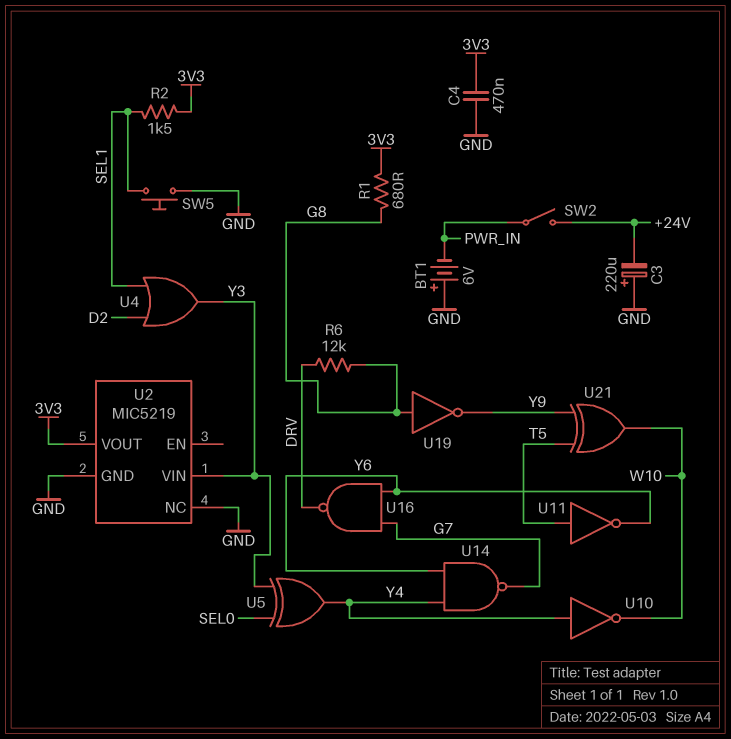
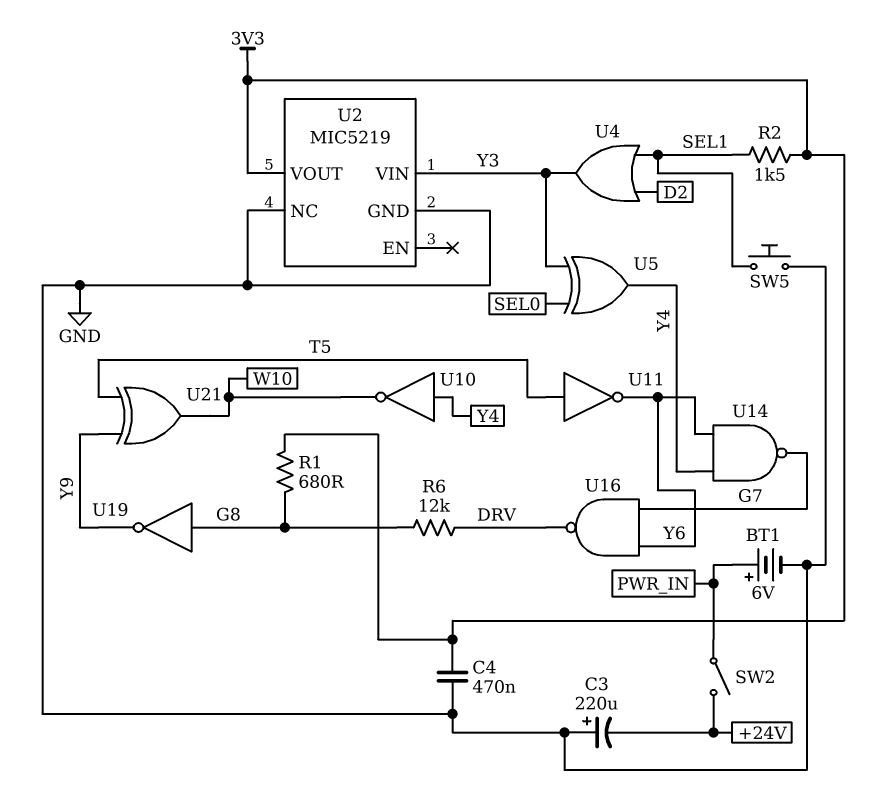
BT1: 6V (plus GND, minus PWR_IN) -> 6V (plus PWR_IN, minus GND)

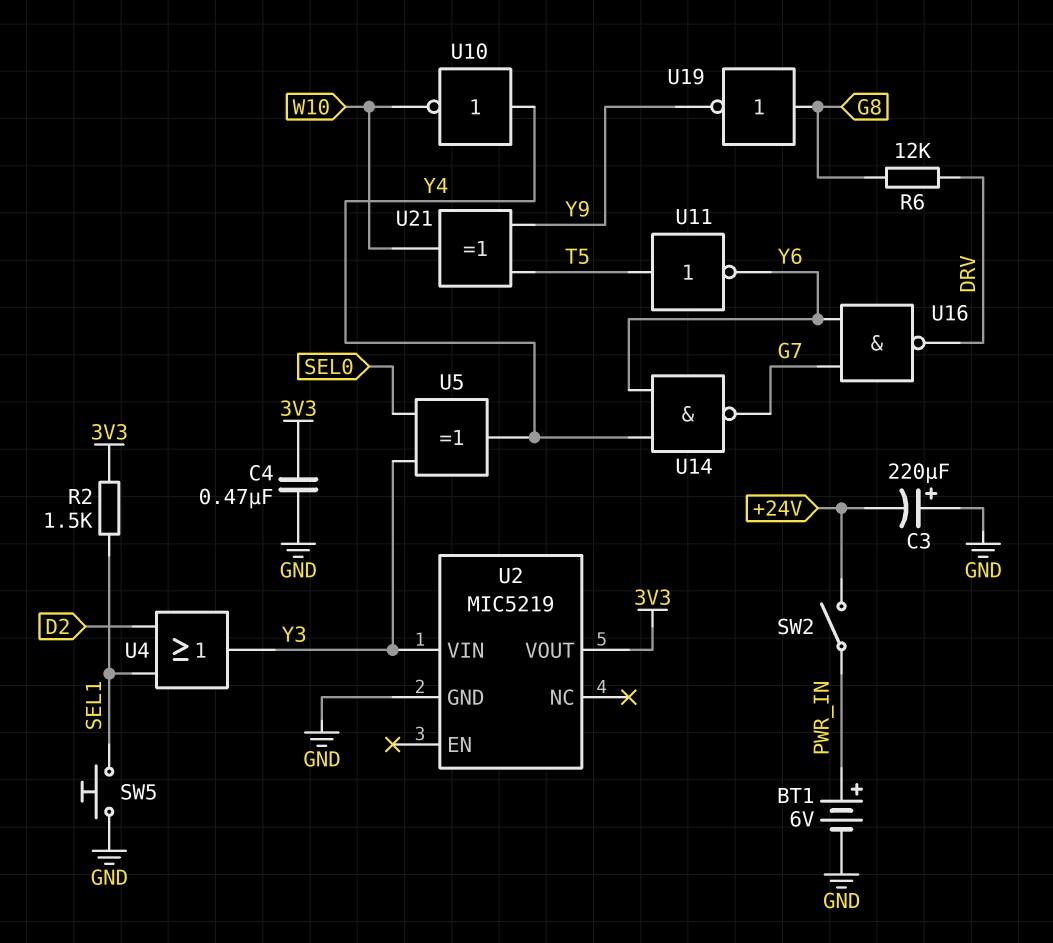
R1: 680 (3V3, G8) -> none
U2 pin NC: GND -> none

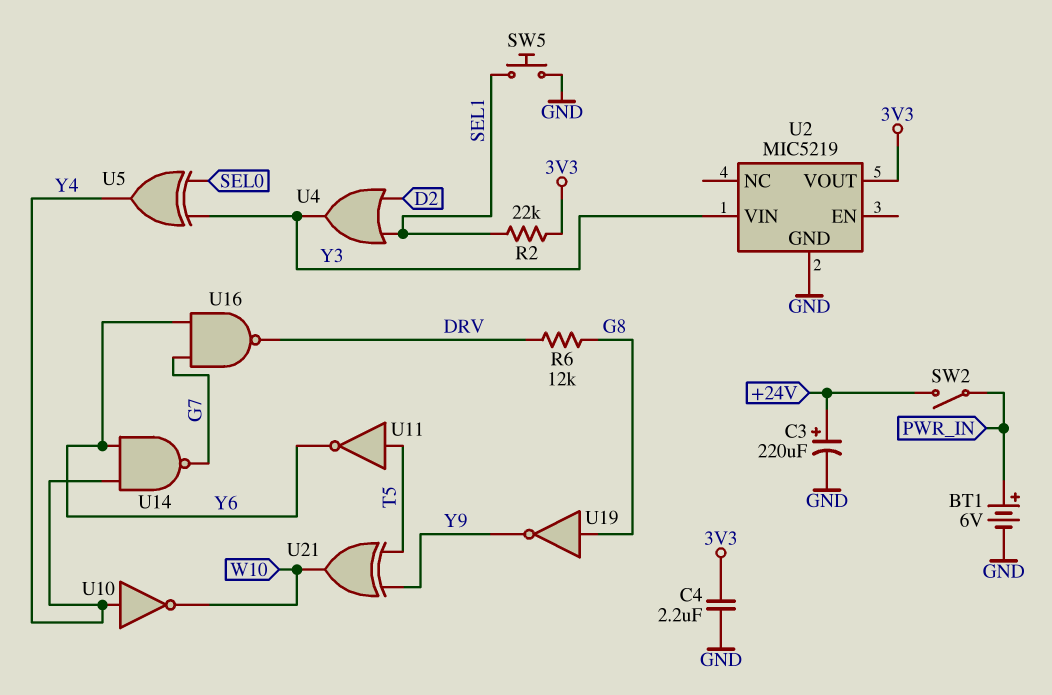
C3: 220uF (plus GND, minus +24V) -> 220uF (plus +24V, minus GND)
C4: 470nF (3V3, GND) -> 2.2uF (3V3, GND)
R2: 1.5k (3V3, SEL1) -> 22k (3V3, SEL1)

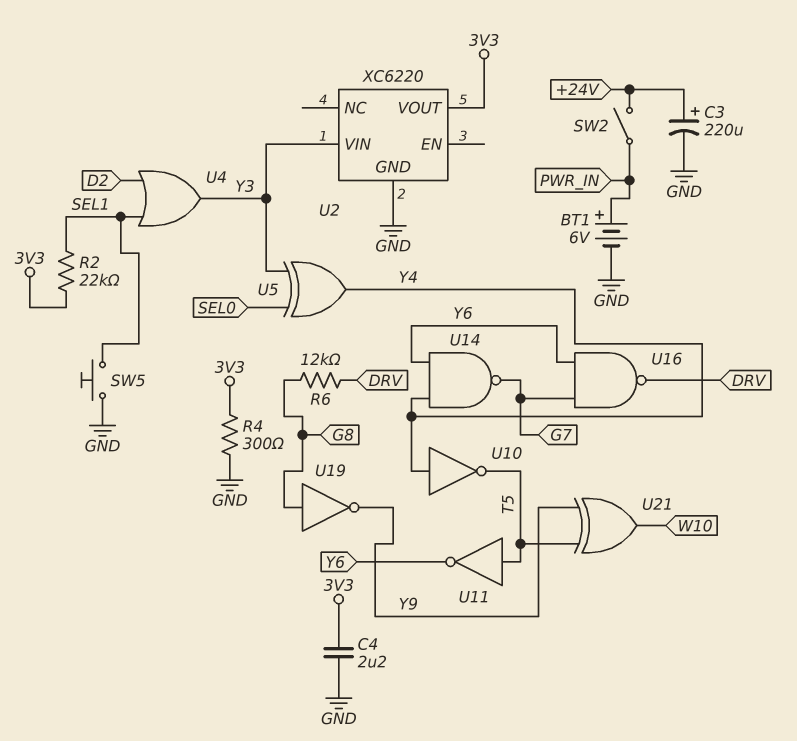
R4: none -> 300 (3V3, GND)
U2: MIC5219 -> XC6220
U10: NOT (in Y4, out W10) -> NOT (in Y4, out T5)

